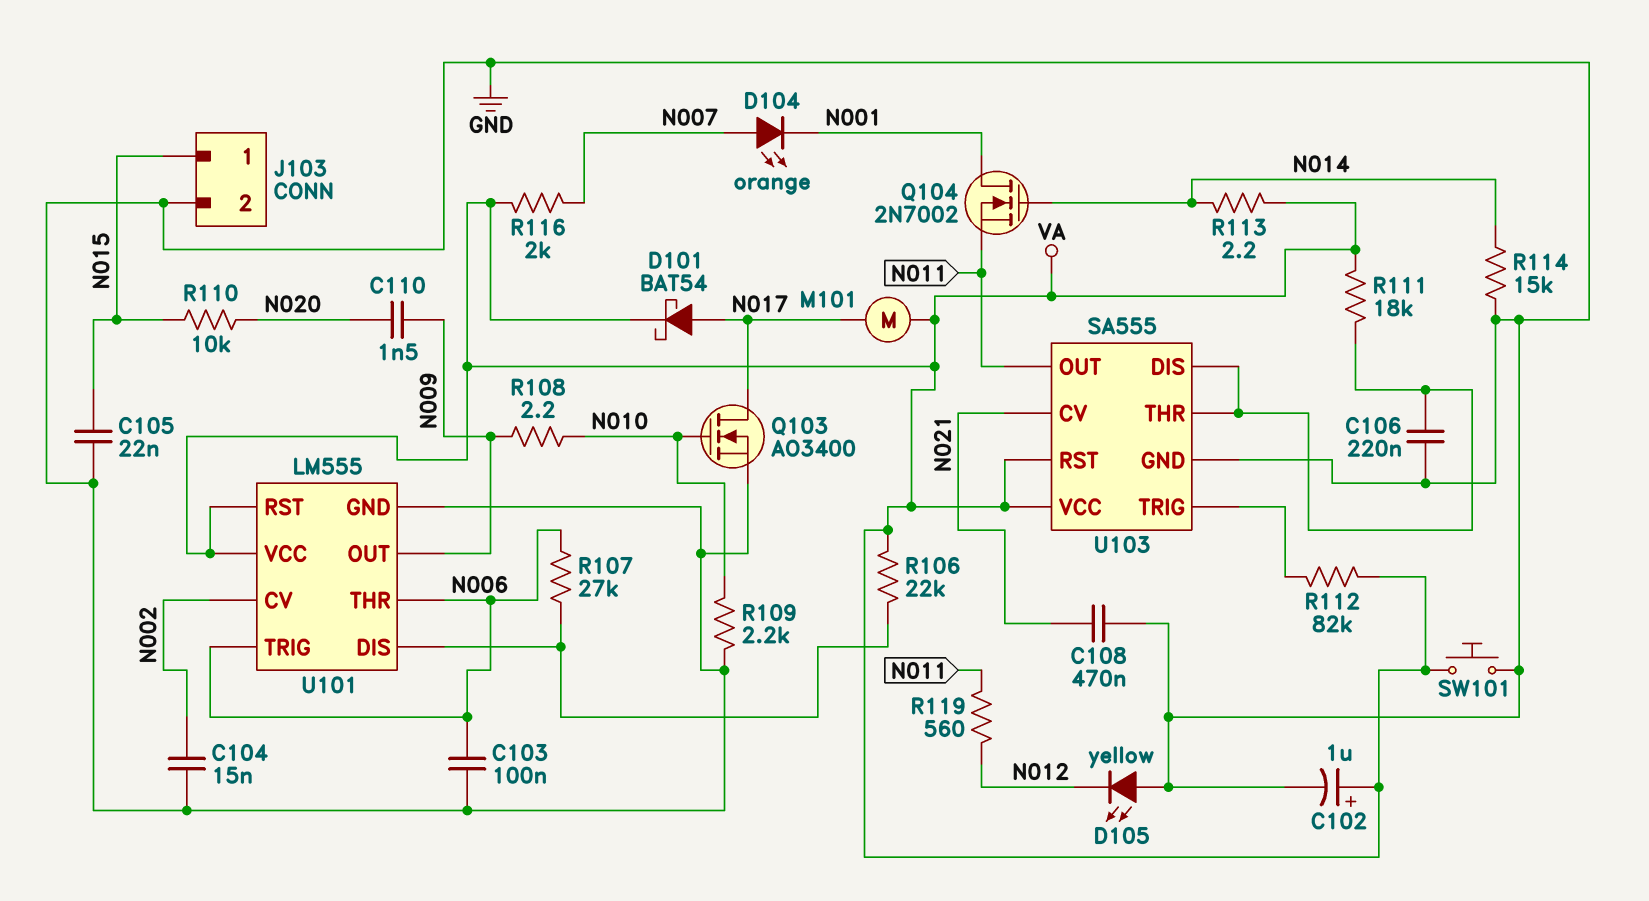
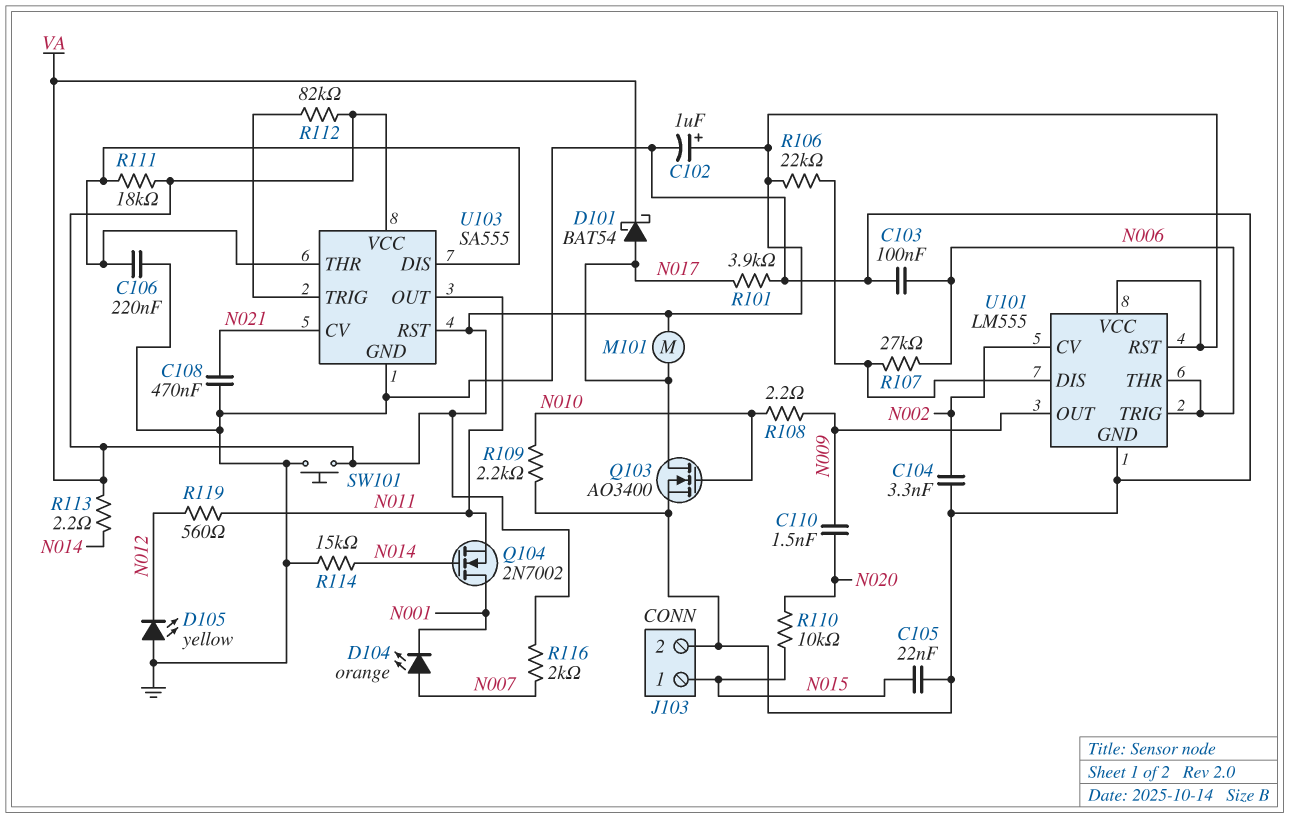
C104: 15nF (GND, N002) -> 3.3nF (GND, N002)
R101: none -> 3.9k (GND, N017)

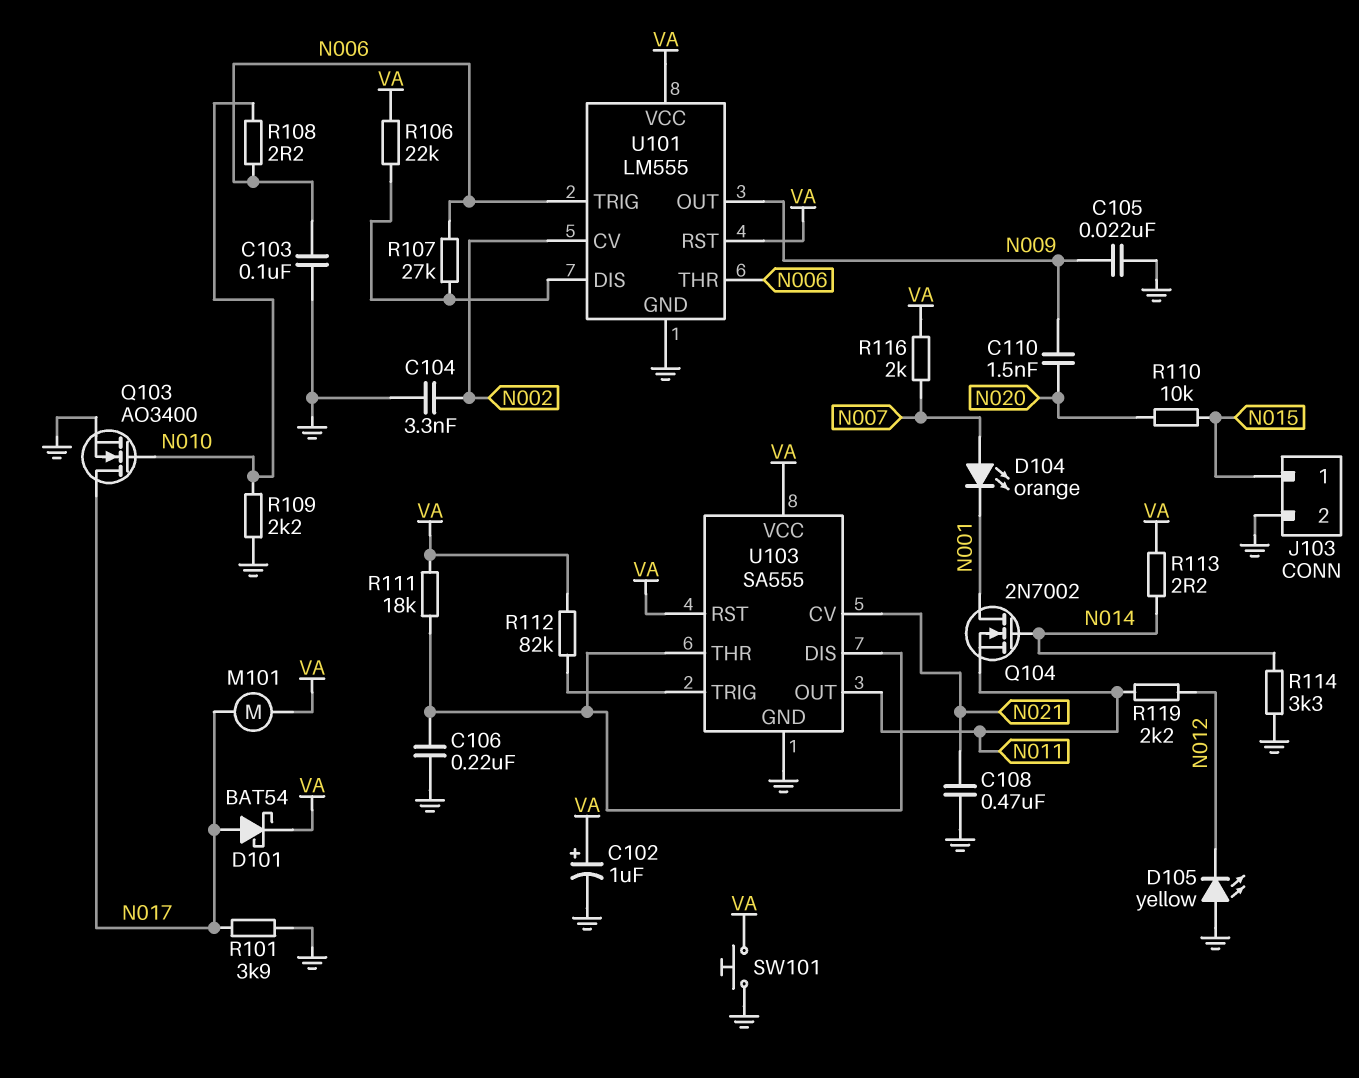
C105: 22nF (GND, N015) -> 22nF (GND, N009)
R108: 2.2 (N009, N010) -> 2.2 (N006, N010)
R114: 15k (GND, N014) -> 3.3k (GND, N014)
R119: 560 (N011, N012) -> 2.2k (N011, N012)

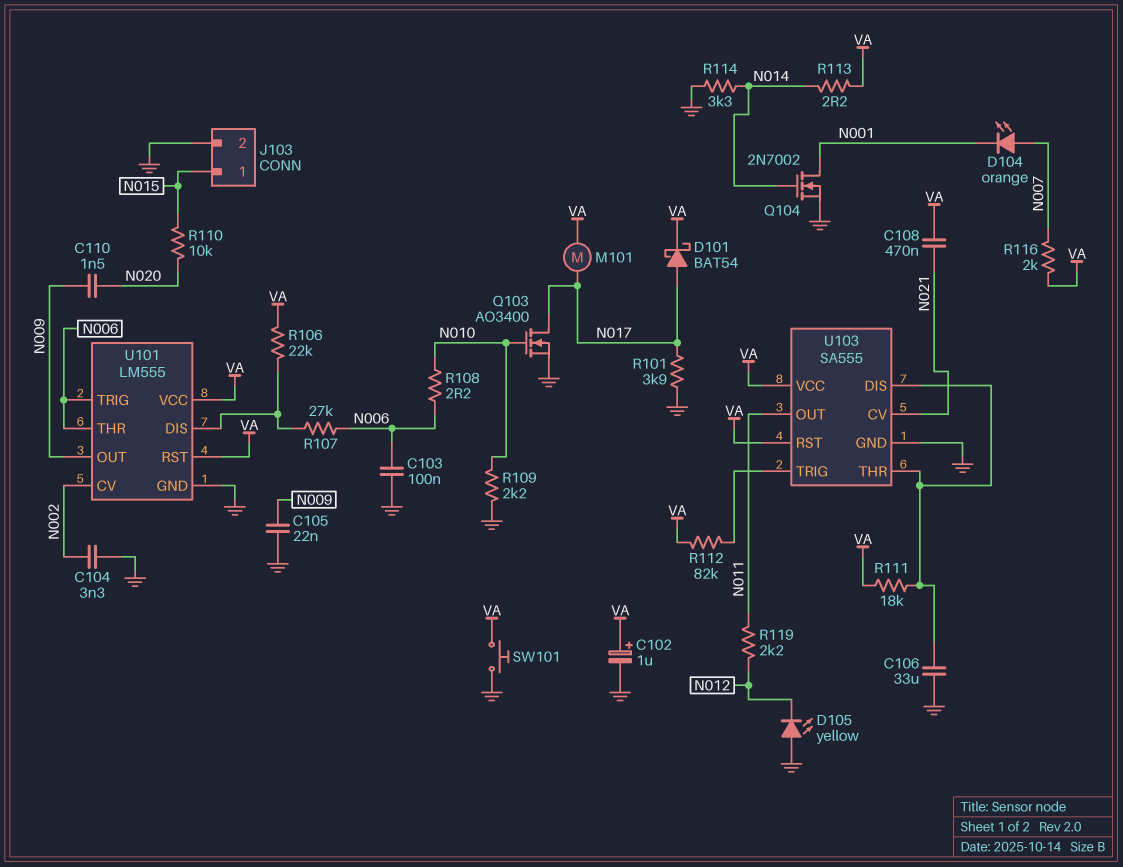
C106: 220nF (GND, U103/DIS) -> 33uF (GND, U103/DIS)
C108: 470nF (GND, N021) -> 470nF (N021, VA)
Q104: NMOS 2N7002 (G N014, D N001, S N011) -> NMOS 2N7002 (G N014, D N001, S GND)

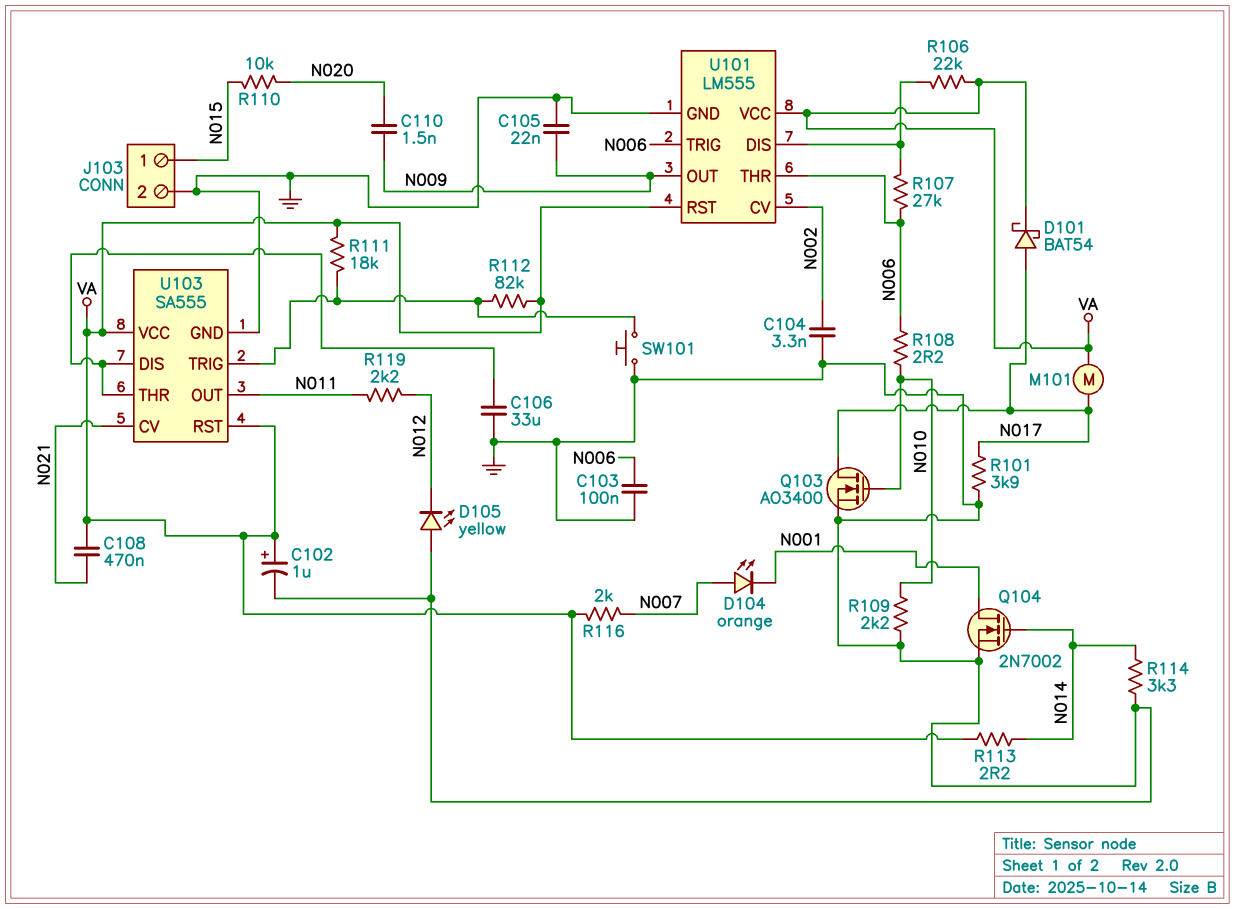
R111: 18k (U103/DIS, VA) -> 18k (U103/TRIG, VA)
SW101: button (GND, VA) -> button (GND, U103/TRIG)

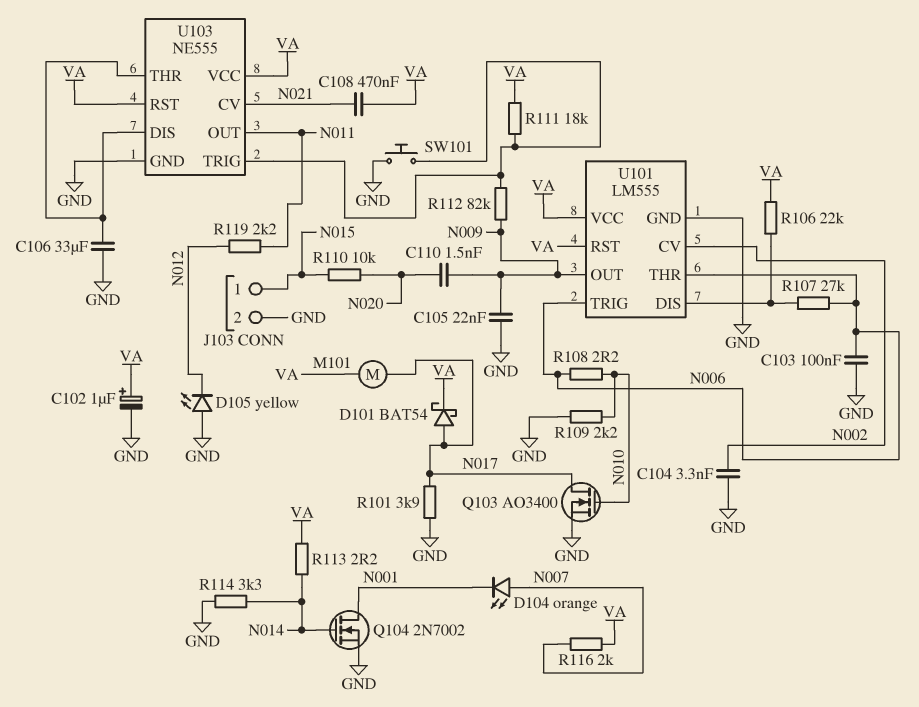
R112: 82k (U103/TRIG, VA) -> 82k (N009, U103/TRIG)
U103: SA555 -> NE555

